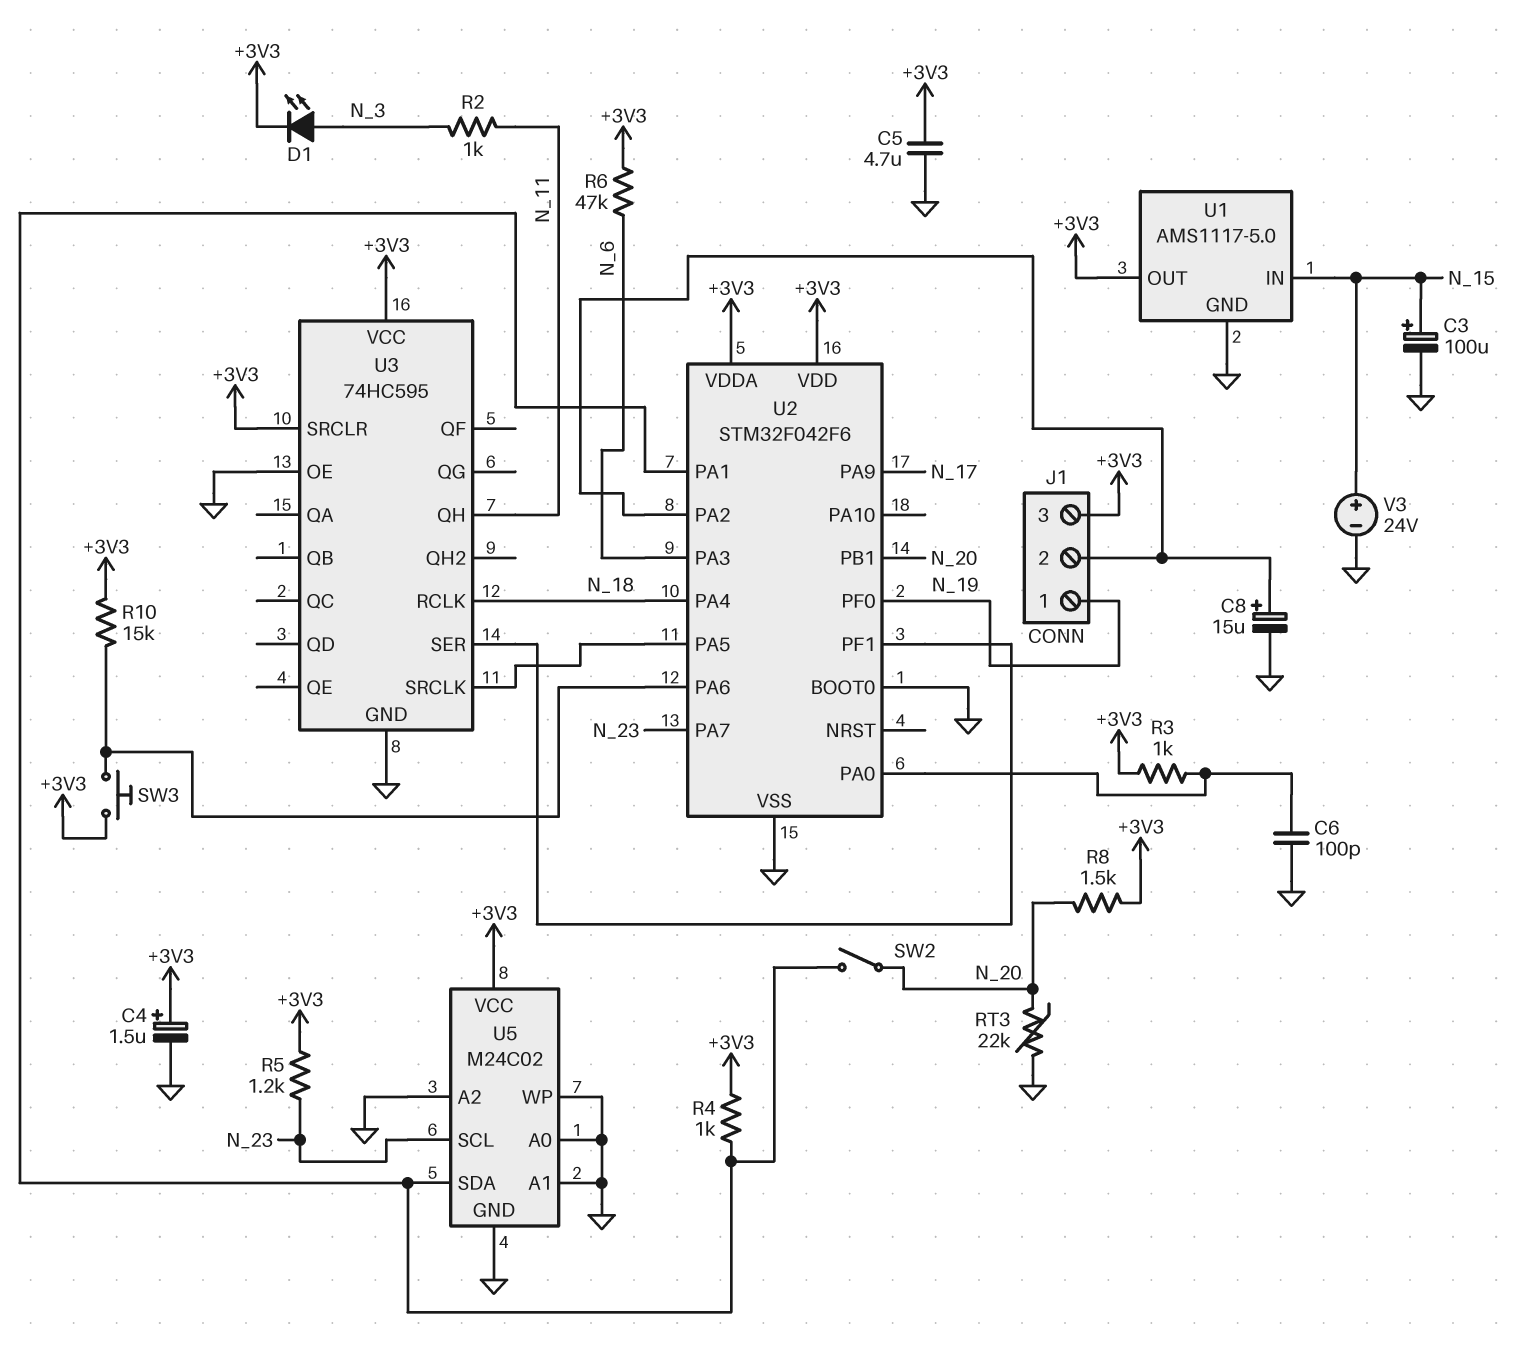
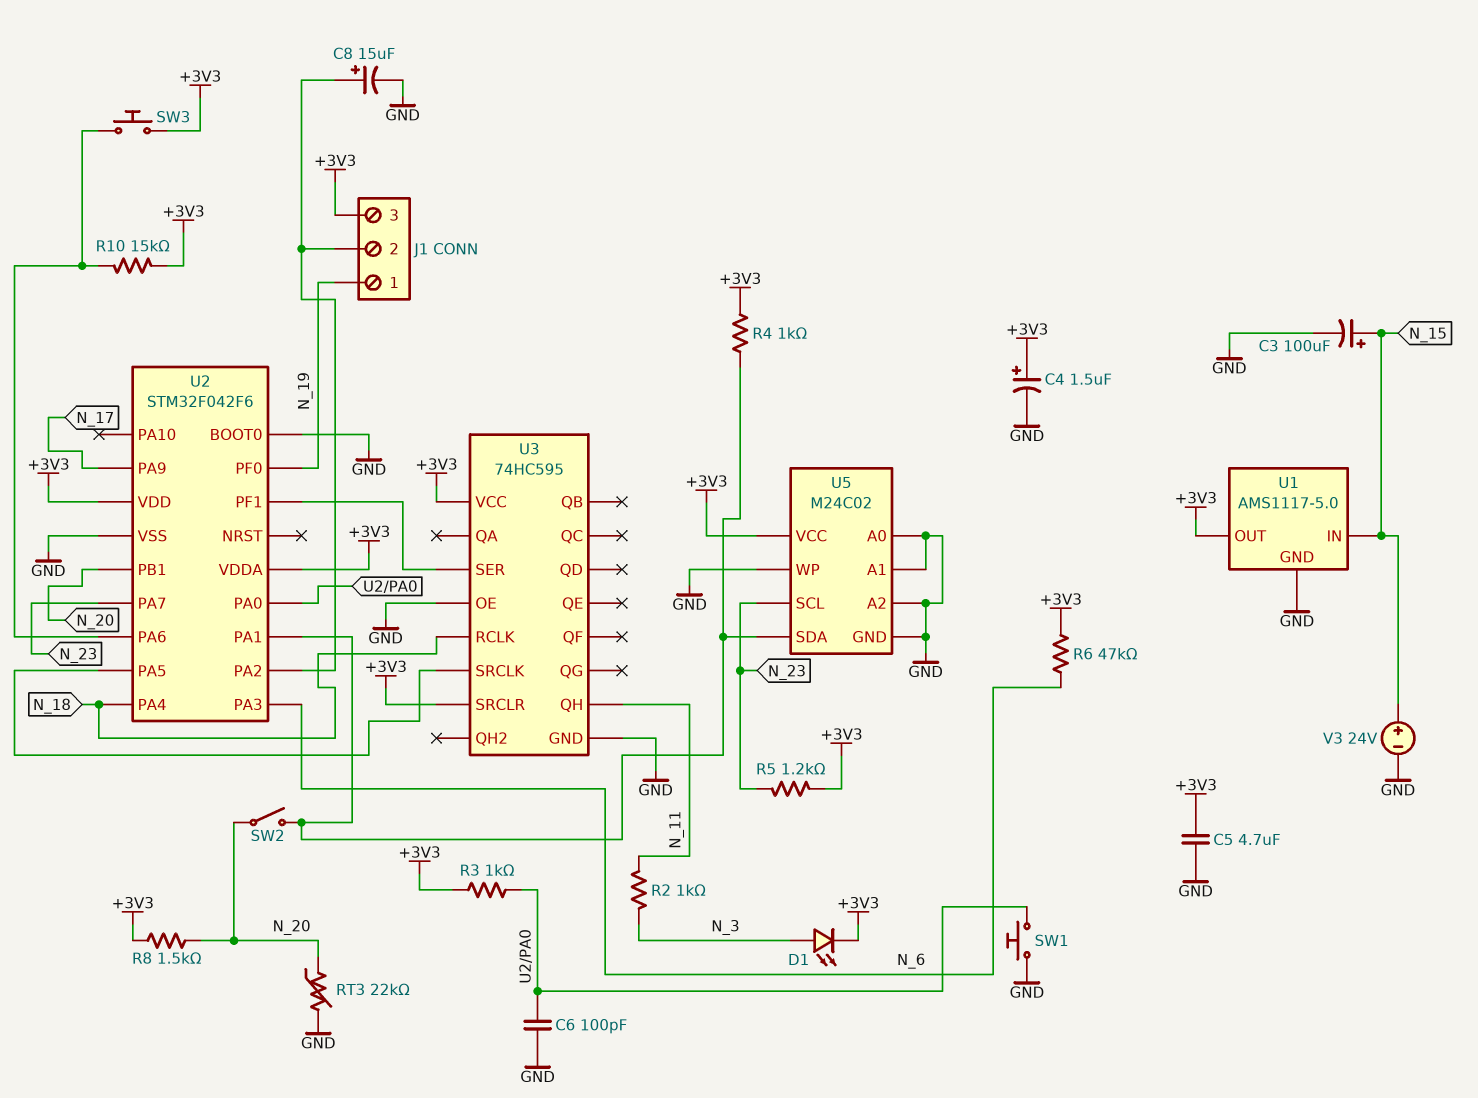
SW1: none -> button (GND, U2/PA0)

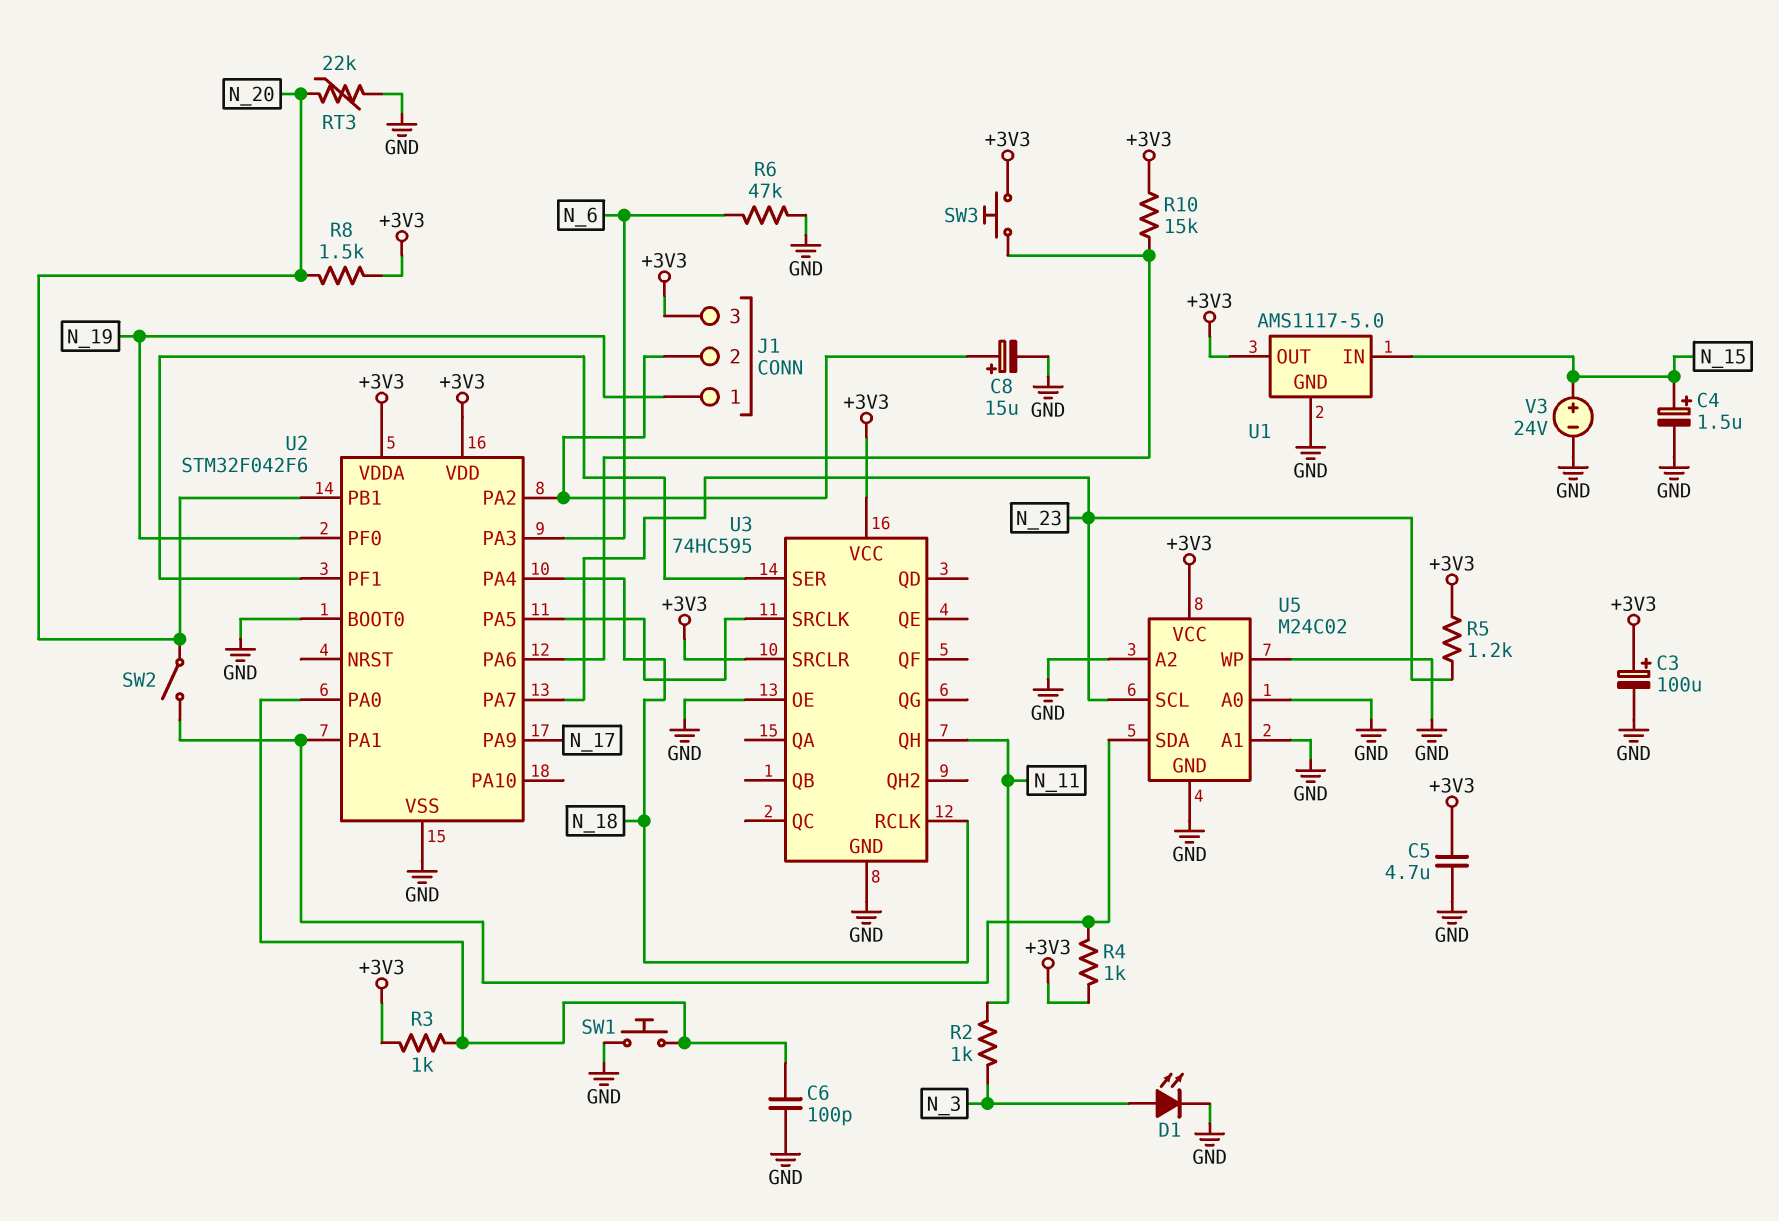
C3: 100uF (plus N_15, minus GND) -> 100uF (plus +3V3, minus GND)
C4: 1.5uF (plus +3V3, minus GND) -> 1.5uF (plus N_15, minus GND)
D1: LED (A N_3, K +3V3) -> LED (A N_3, K GND)
R6: 47k (+3V3, N_6) -> 47k (GND, N_6)

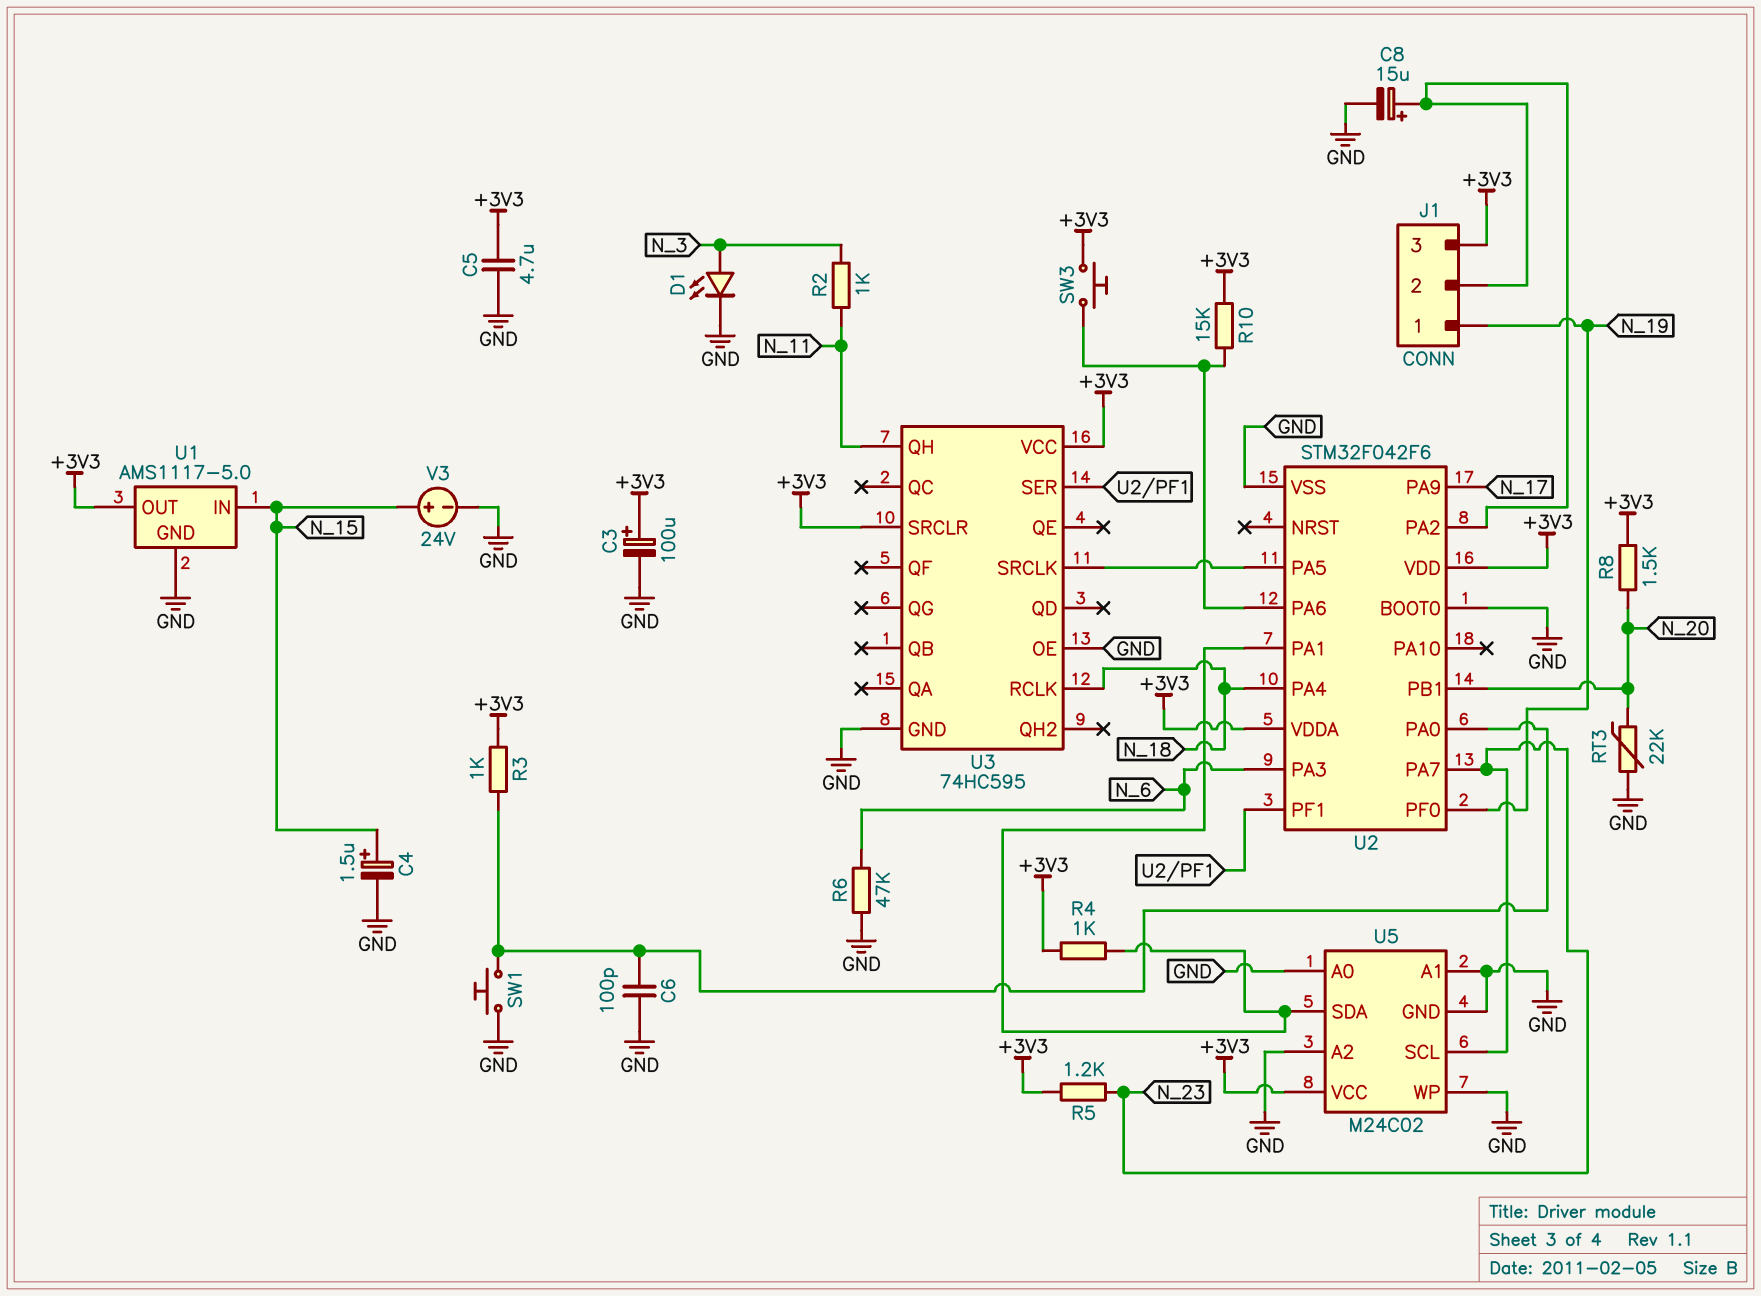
SW2: switch (N_20, U2/PA1) -> none

